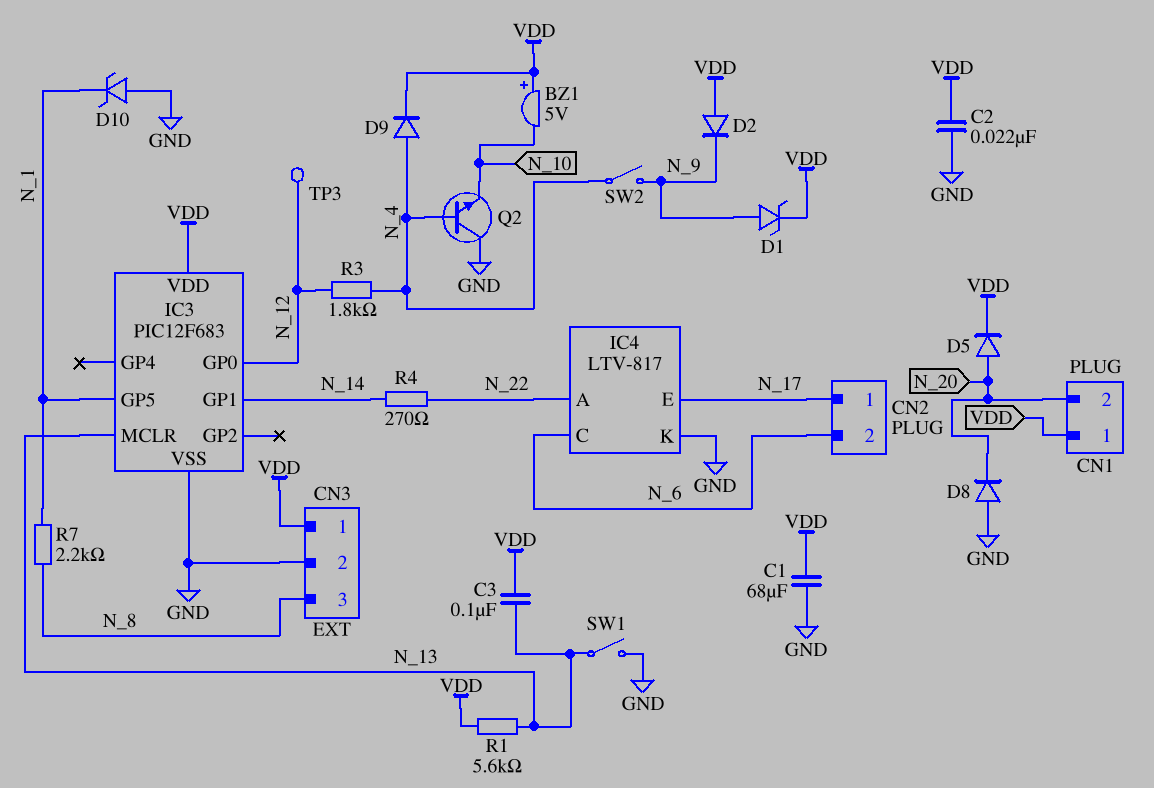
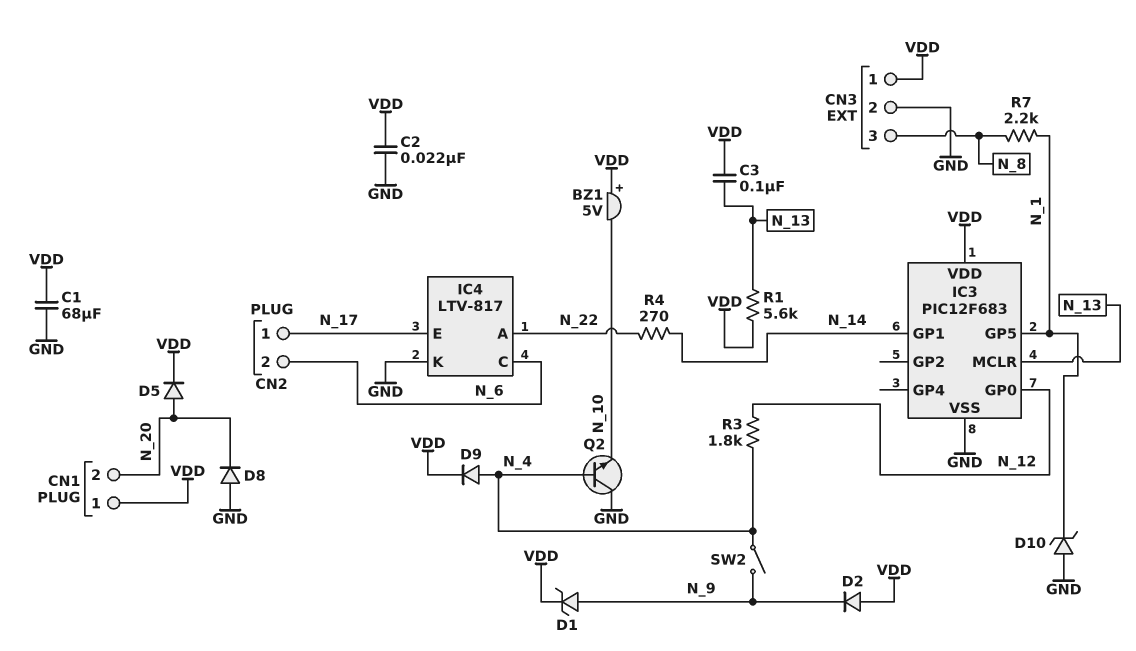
SW1: switch (GND, N_13) -> none
TP3: test point (N_12) -> none

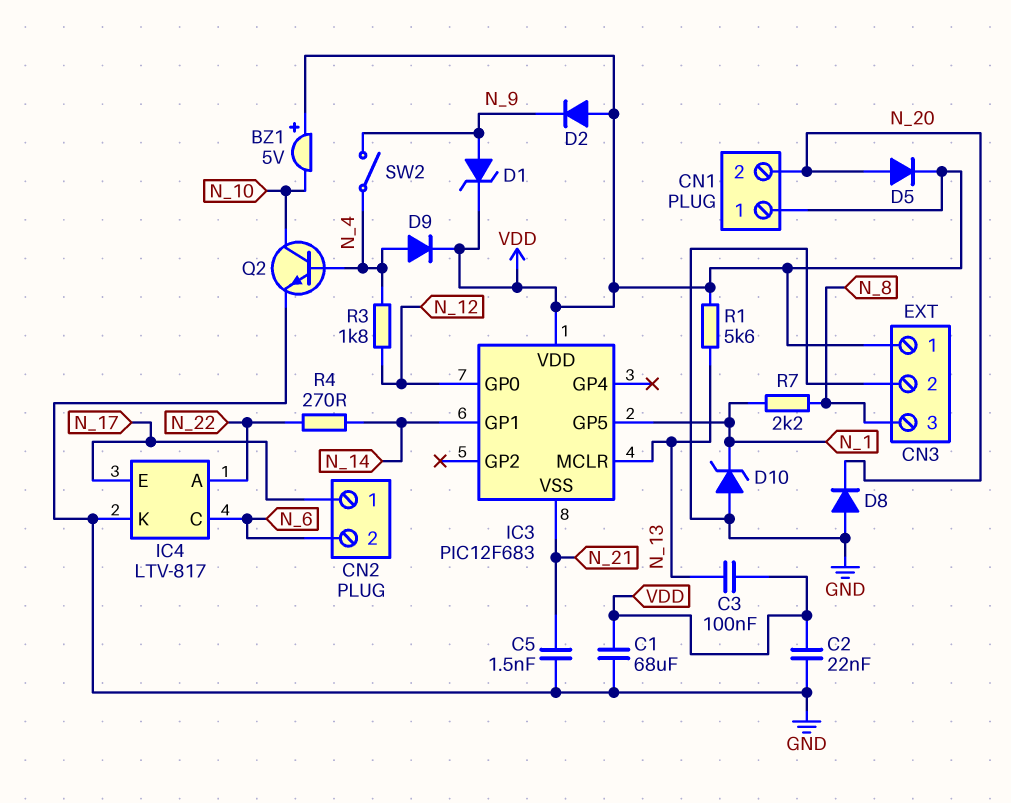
C5: none -> 1.5nF (GND, N_21)
IC3 pin VSS: GND -> N_21
Q2: NPN (B N_4, C GND, E N_10) -> NPN (B N_4, C N_10, E GND)

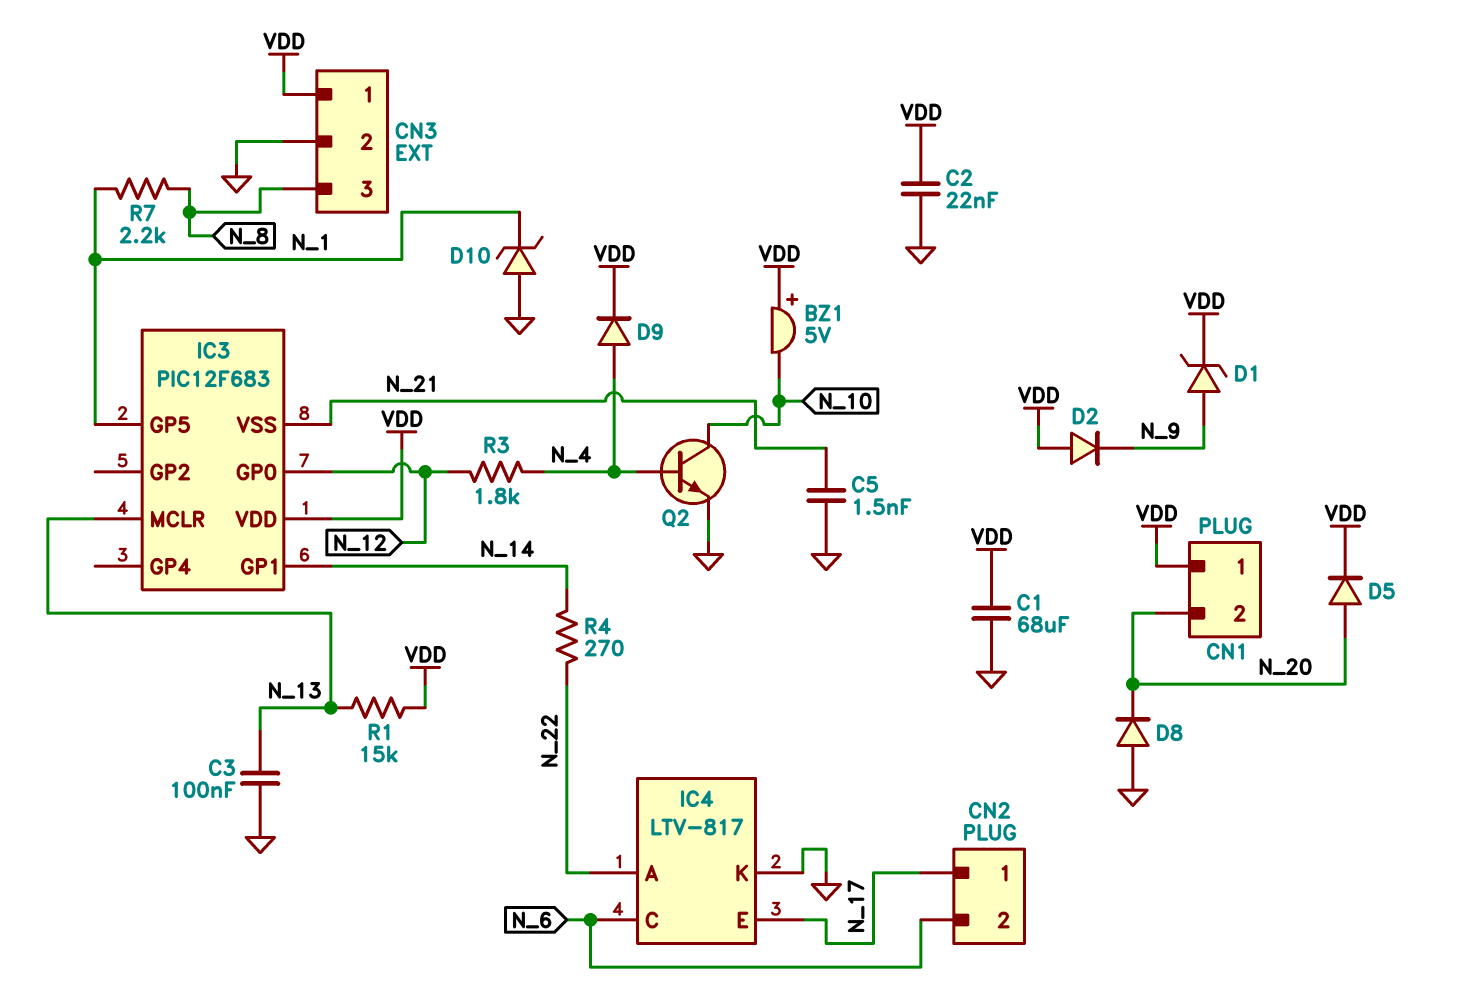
C3: 100nF (N_13, VDD) -> 100nF (GND, N_13)
R1: 5.6k (N_13, VDD) -> 15k (N_13, VDD)
SW2: switch (N_4, N_9) -> none

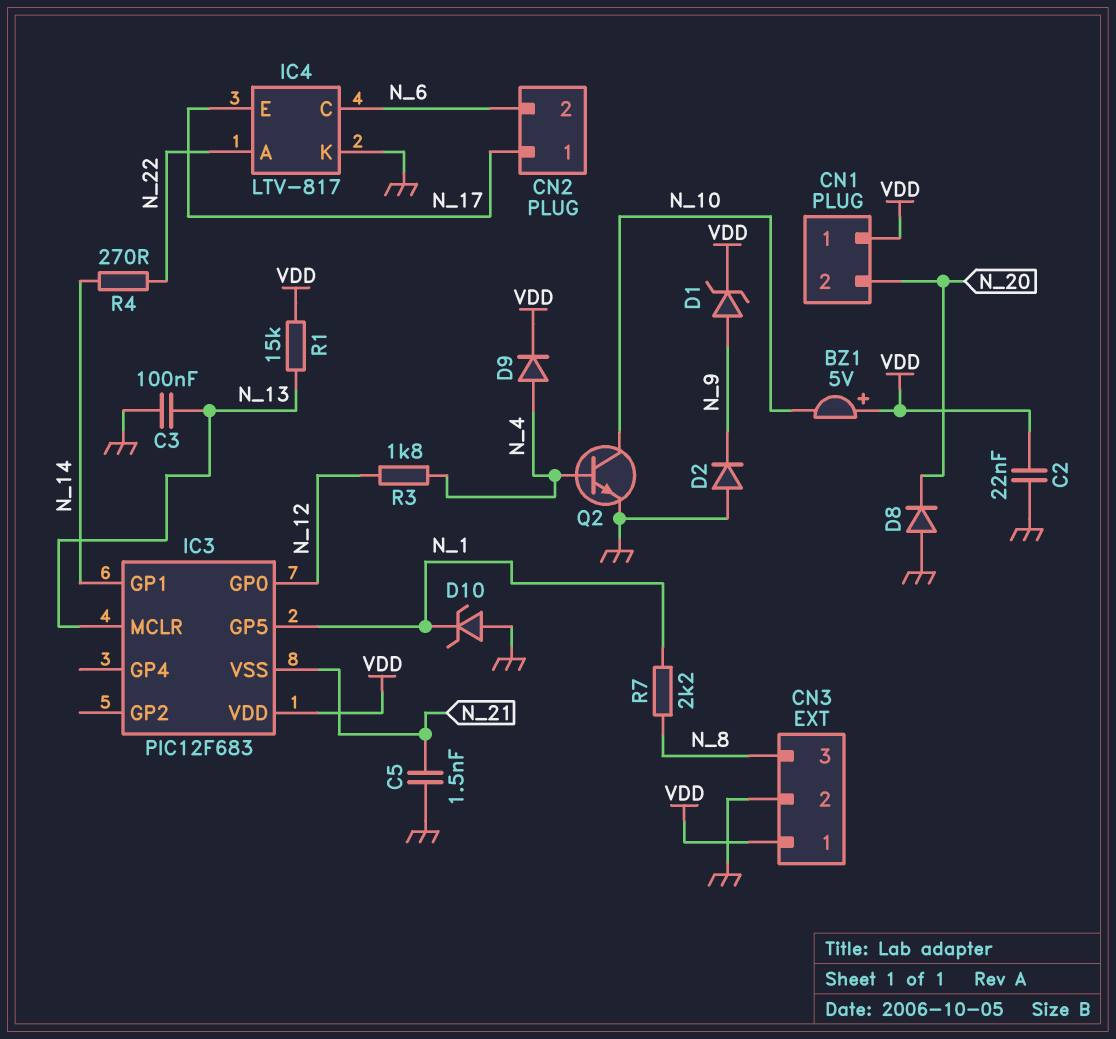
C1: 68uF (GND, VDD) -> none
D2: diode (A VDD, K N_9) -> diode (A GND, K N_9)
D5: diode (A N_20, K VDD) -> none

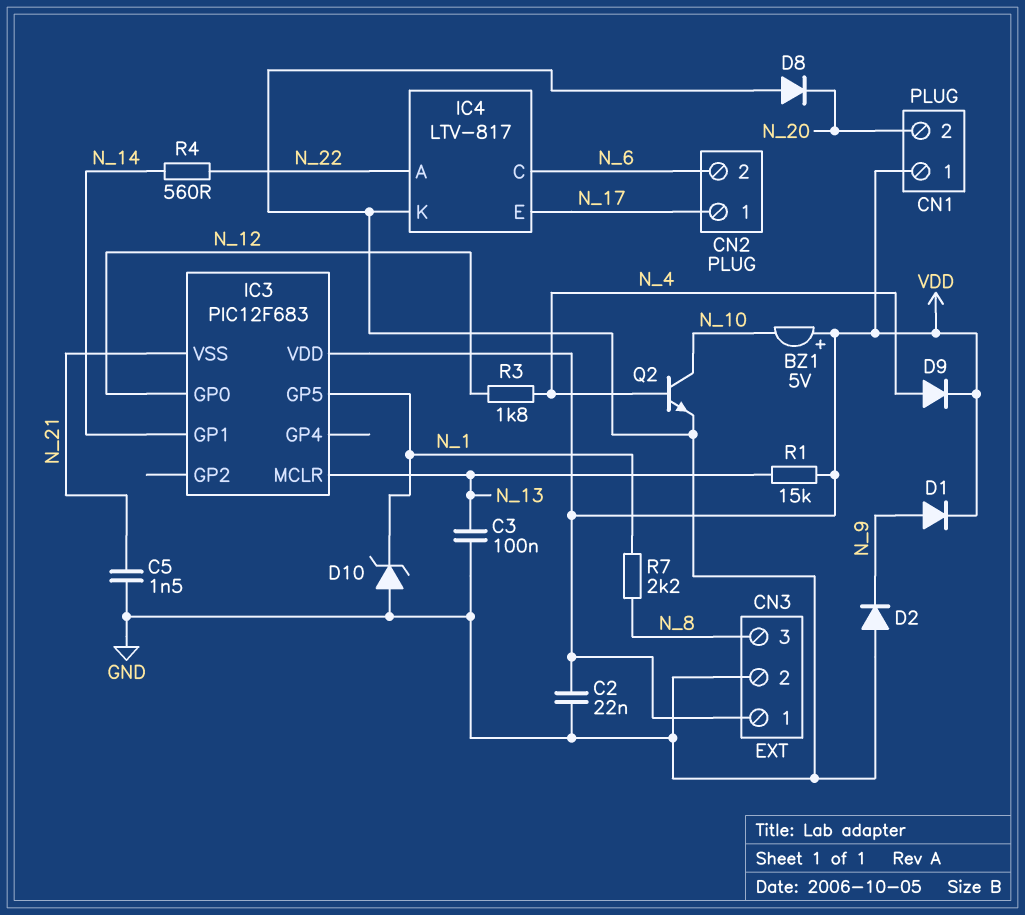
D1: zener (A N_9, K VDD) -> diode (A N_9, K VDD)
R4: 270 (N_14, N_22) -> 560 (N_14, N_22)

